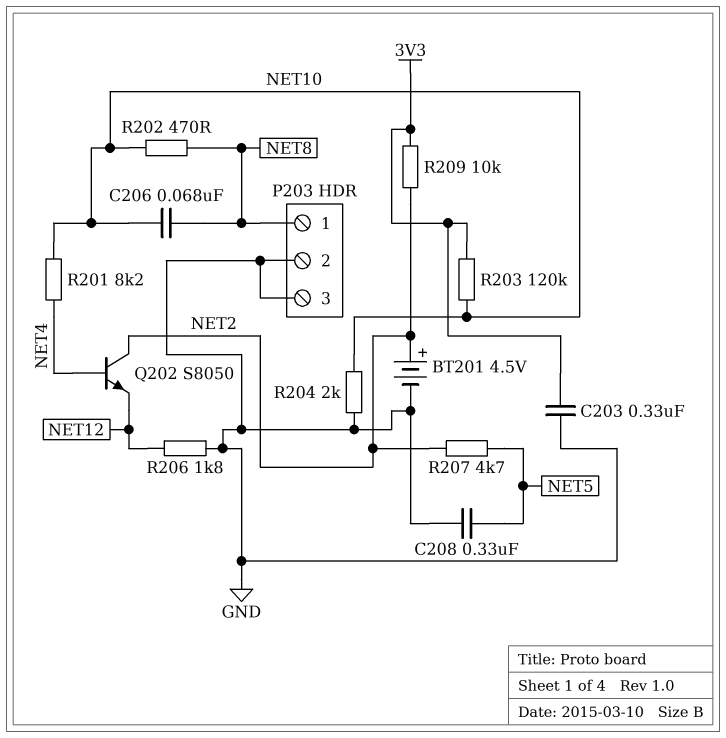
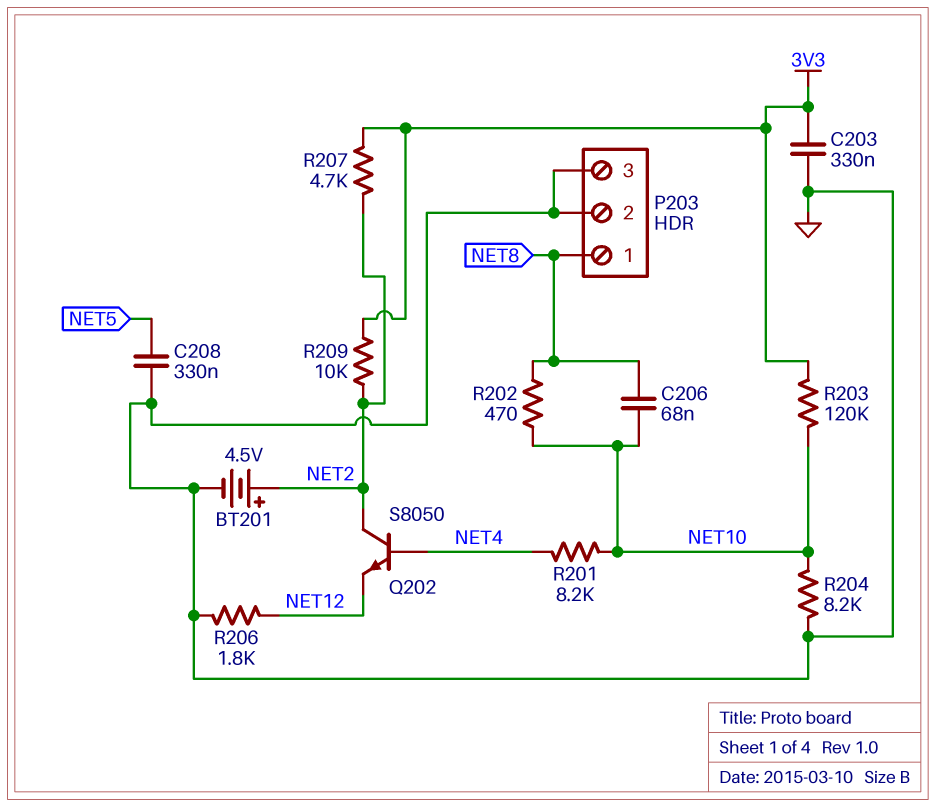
R204: 2k (GND, NET10) -> 8.2k (GND, NET10)
R207: 4.7k (NET2, NET5) -> 4.7k (3V3, NET2)

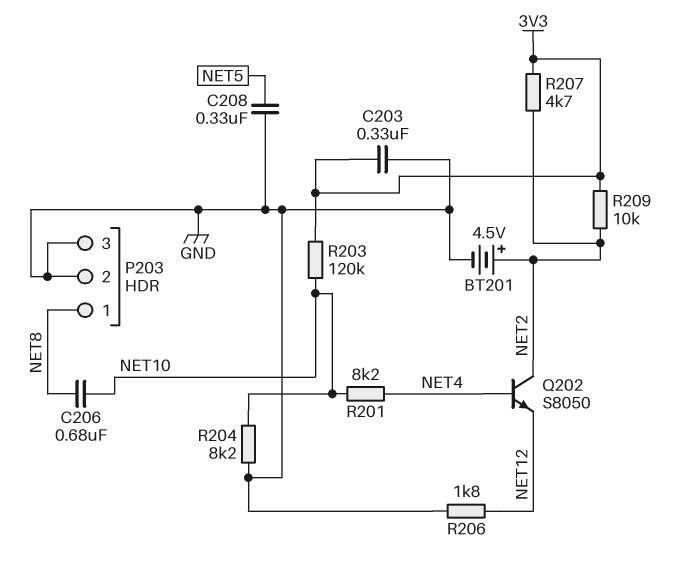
C206: 68nF (NET8, NET10) -> 680nF (NET8, NET10)
R202: 470 (NET8, NET10) -> none

